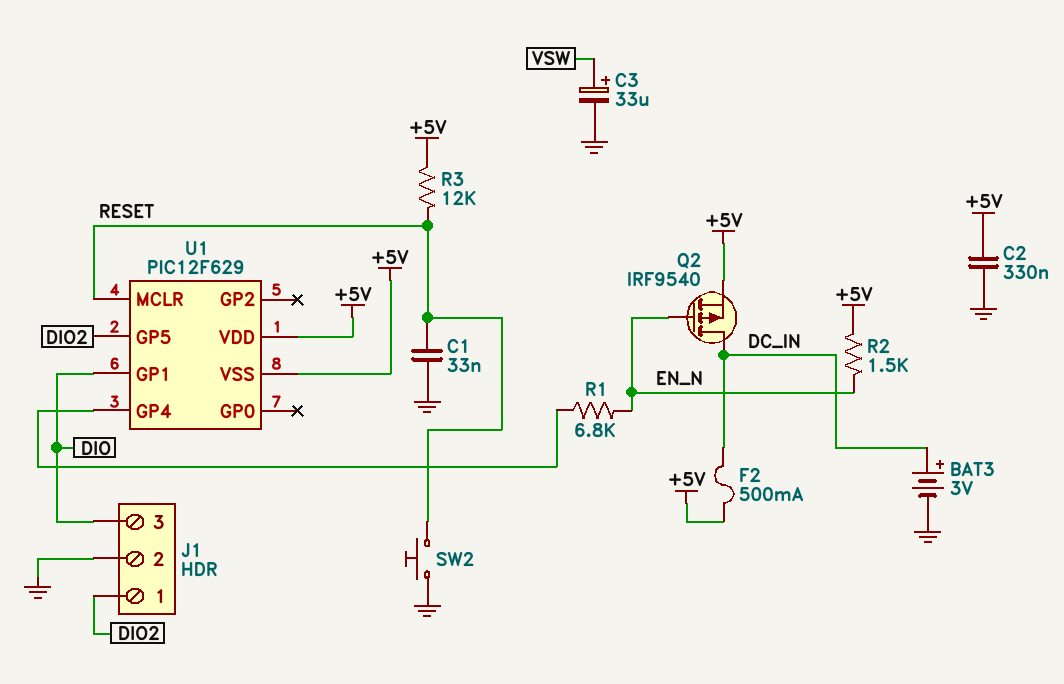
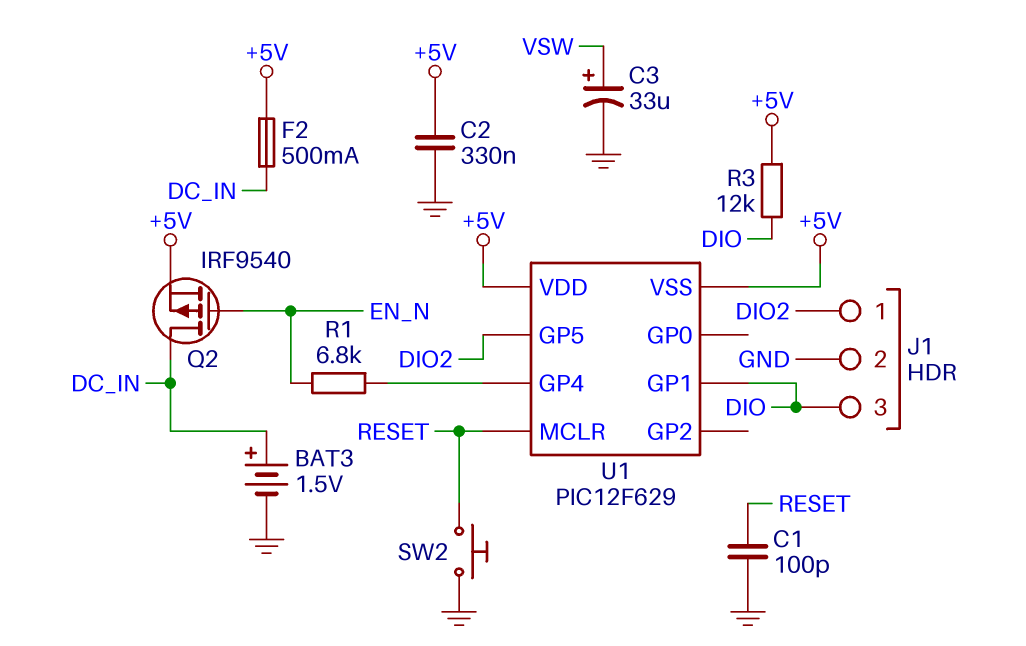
BAT3: 3V (plus DC_IN, minus GND) -> 1.5V (plus DC_IN, minus GND)
C1: 33nF (GND, RESET) -> 100pF (GND, RESET)
R2: 1.5k (+5V, EN_N) -> none
R3: 12k (+5V, RESET) -> 12k (+5V, DIO)

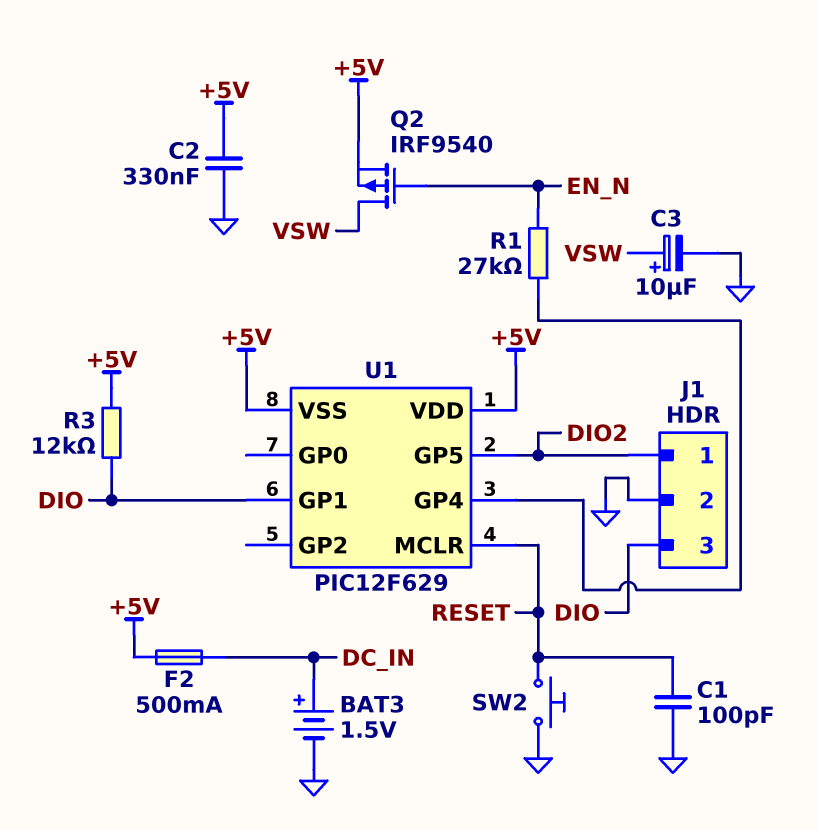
C3: 33uF (plus VSW, minus GND) -> 10uF (plus VSW, minus GND)
Q2: PMOS IRF9540 (G EN_N, D DC_IN, S +5V) -> PMOS IRF9540 (G EN_N, D VSW, S +5V)
R1: 6.8k (EN_N, U1/GP4) -> 27k (EN_N, U1/GP4)

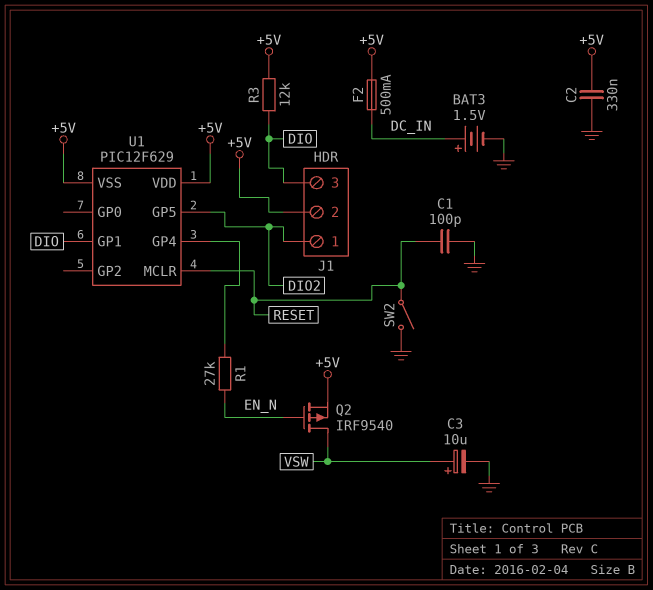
J1 pin 2: GND -> +5V
SW2: button (GND, RESET) -> switch (GND, RESET)

